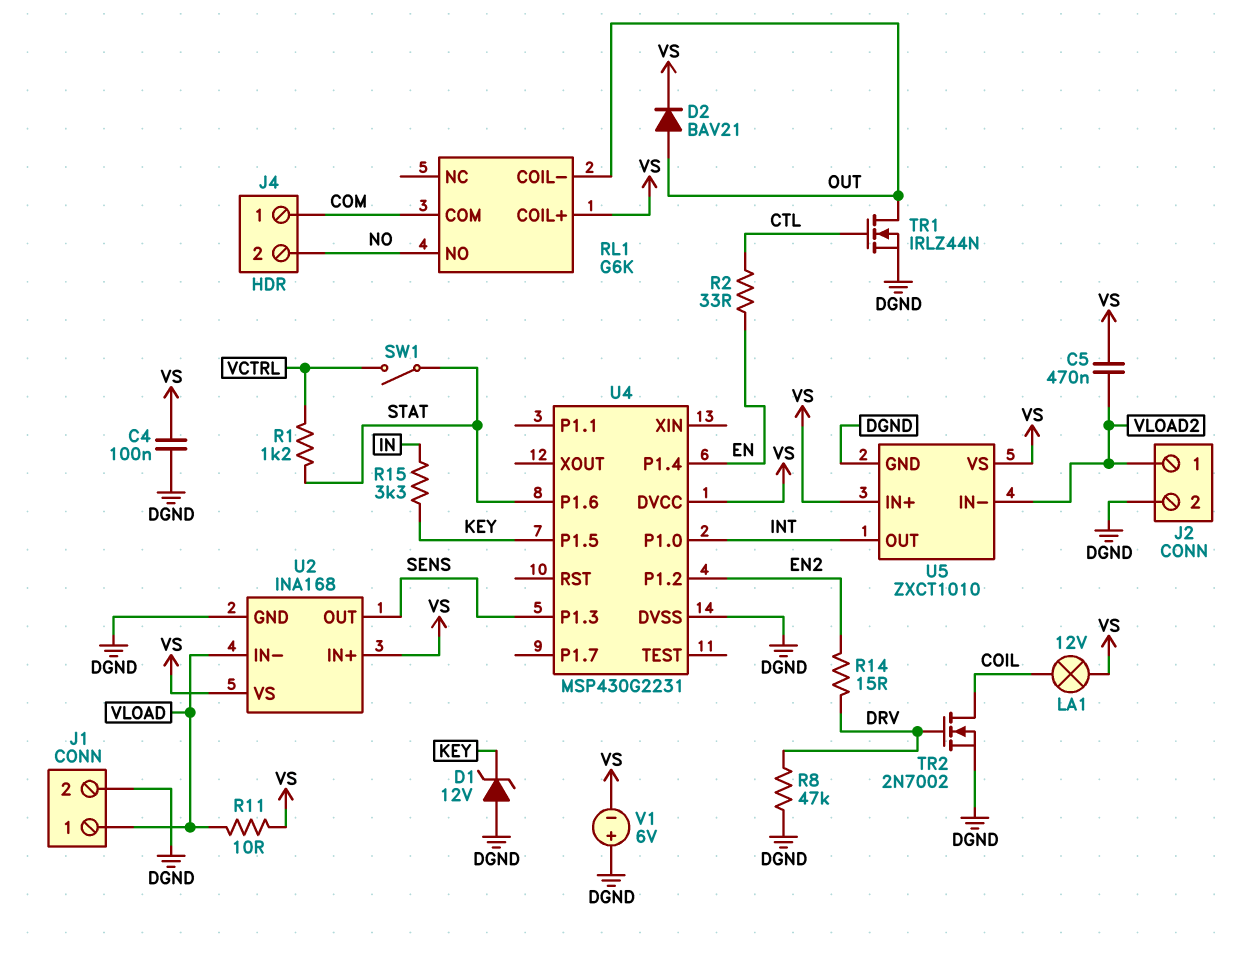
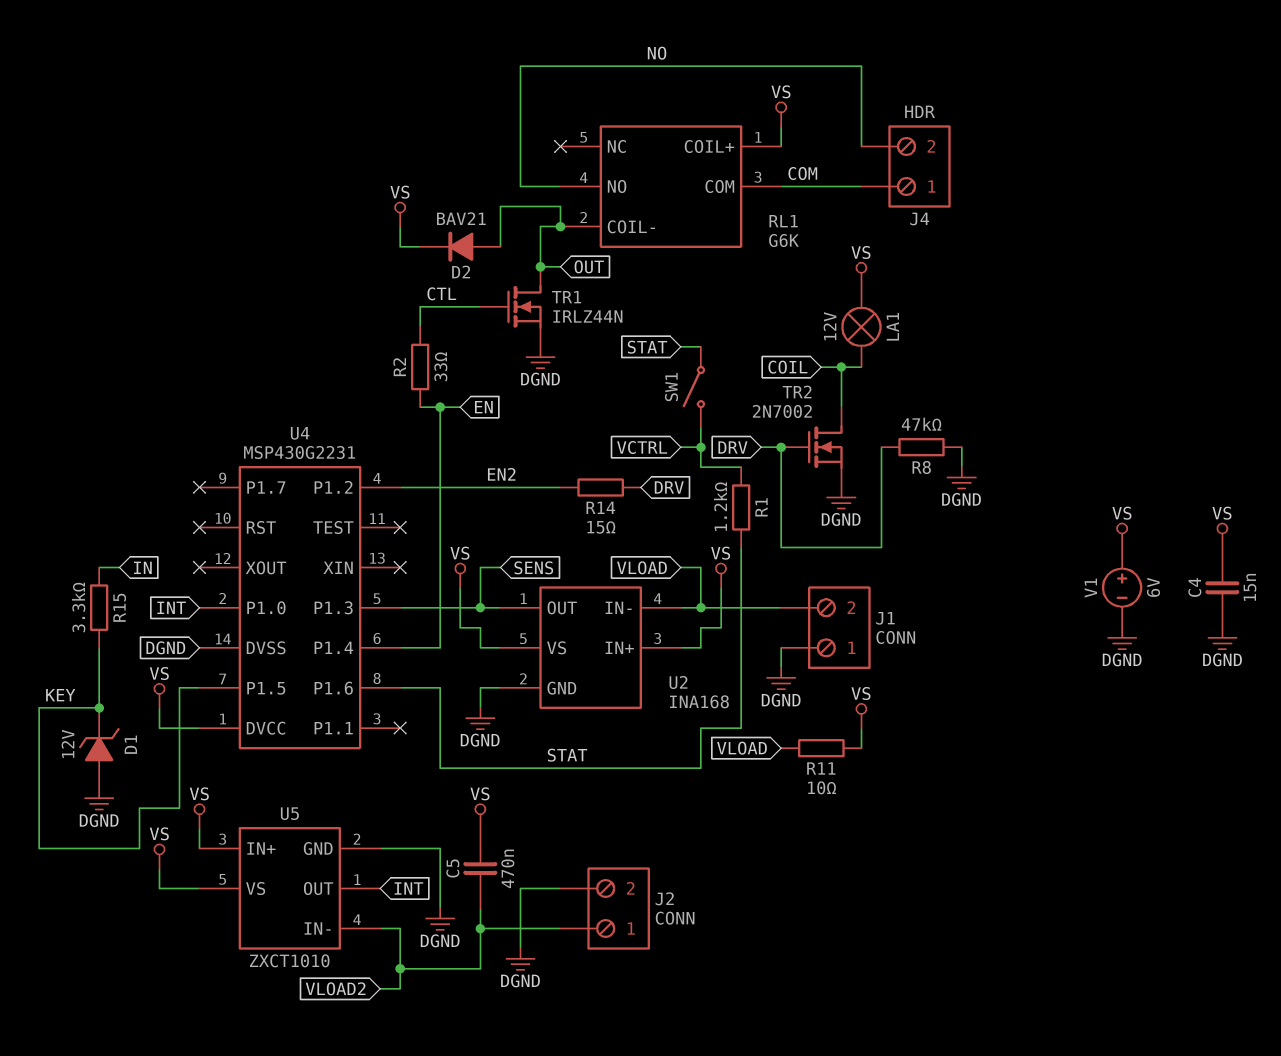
C4: 100nF (DGND, VS) -> 15nF (DGND, VS)
J1 pin 1: VLOAD -> DGND
J1 pin 2: DGND -> VLOAD
V1: 6V (plus DGND, minus VS) -> 6V (plus VS, minus DGND)

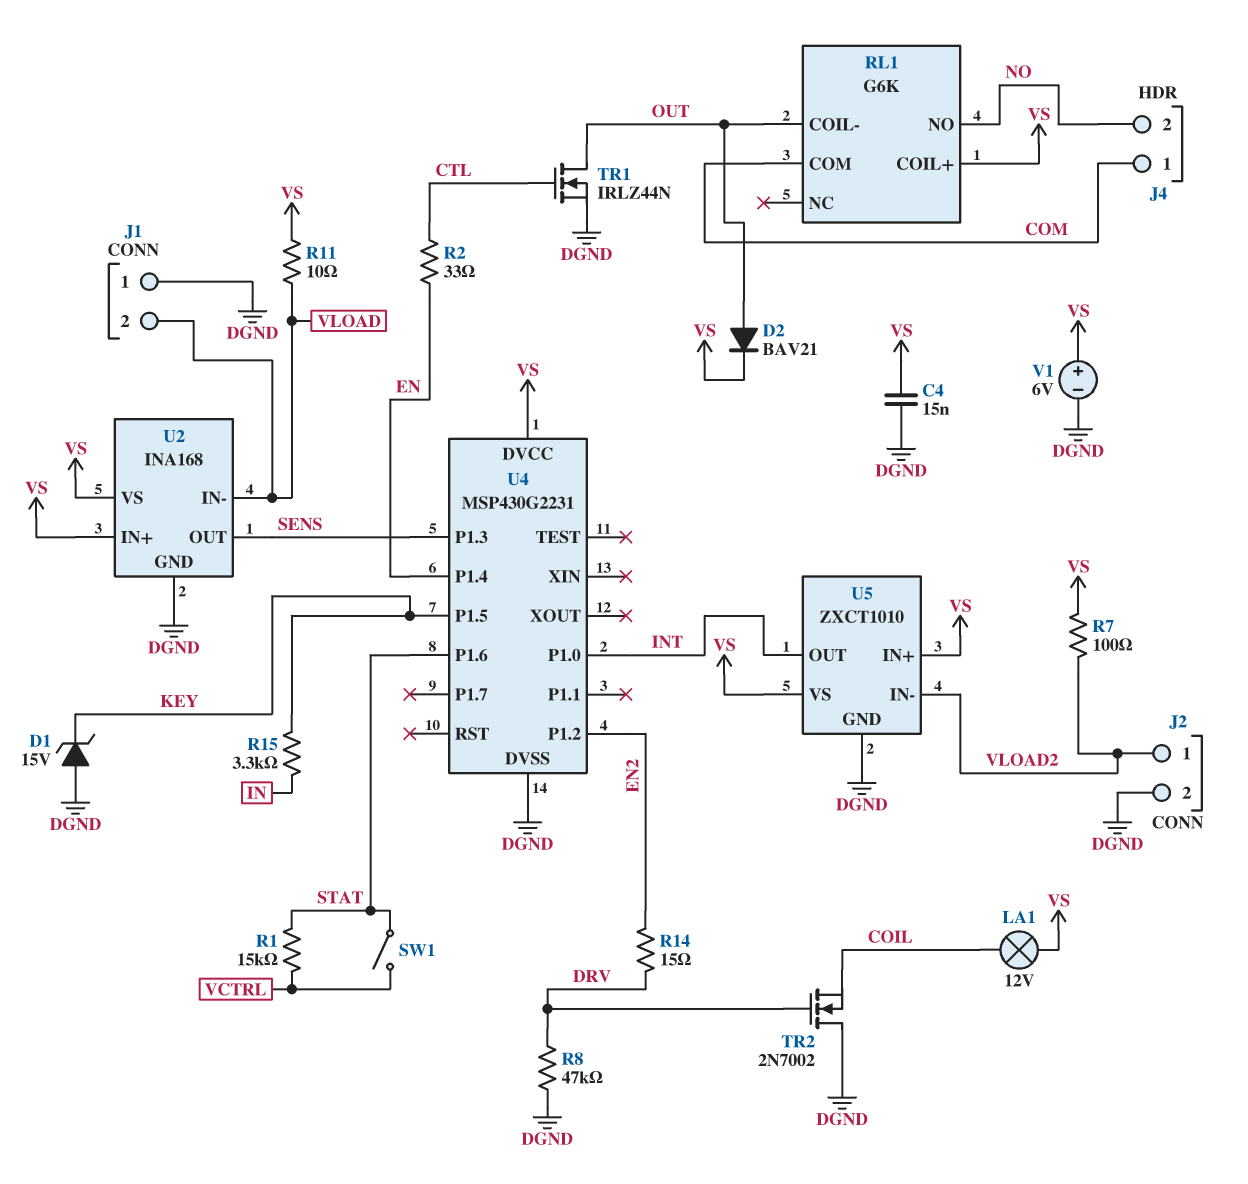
C5: 470nF (VLOAD2, VS) -> none
D1: zener 12V (A DGND, K KEY) -> zener 15V (A DGND, K KEY)
R1: 1.2k (STAT, VCTRL) -> 15k (STAT, VCTRL)
R7: none -> 100 (VLOAD2, VS)
TR2: NMOS 2N7002 (G DRV, D COIL, S DGND) -> NMOS 2N7002 (G DRV, D DGND, S COIL)

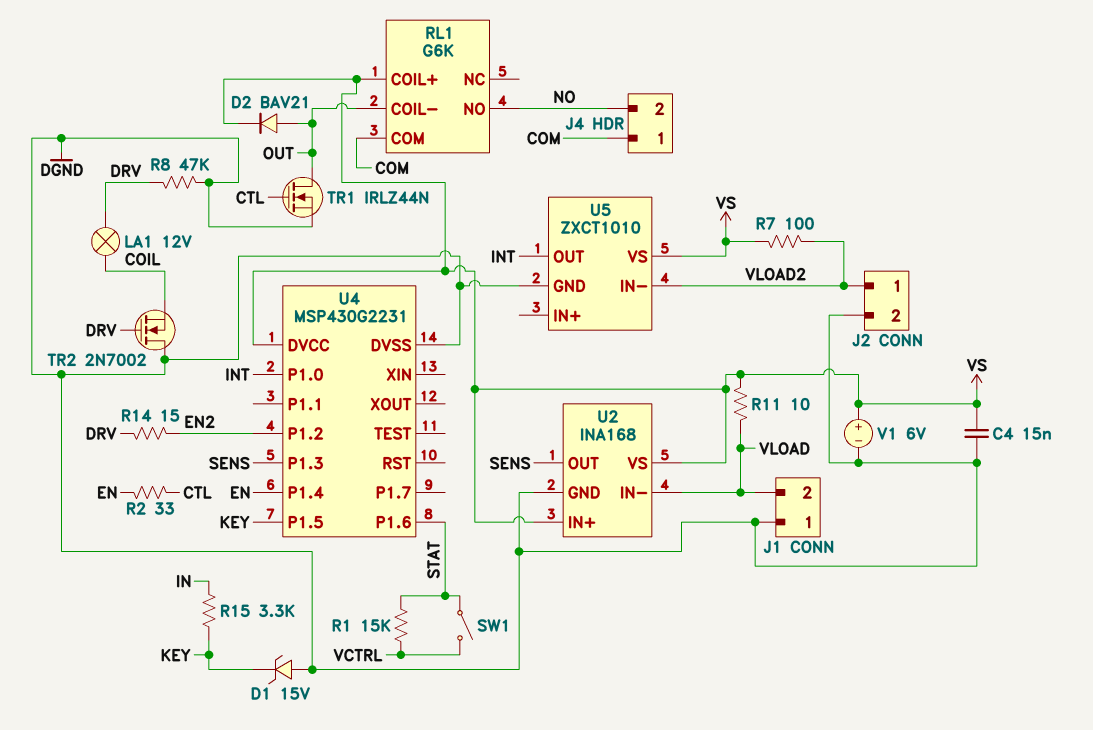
LA1: lamp 12V (COIL, VS) -> lamp 12V (COIL, DRV)
U5 pin IN+: VS -> none

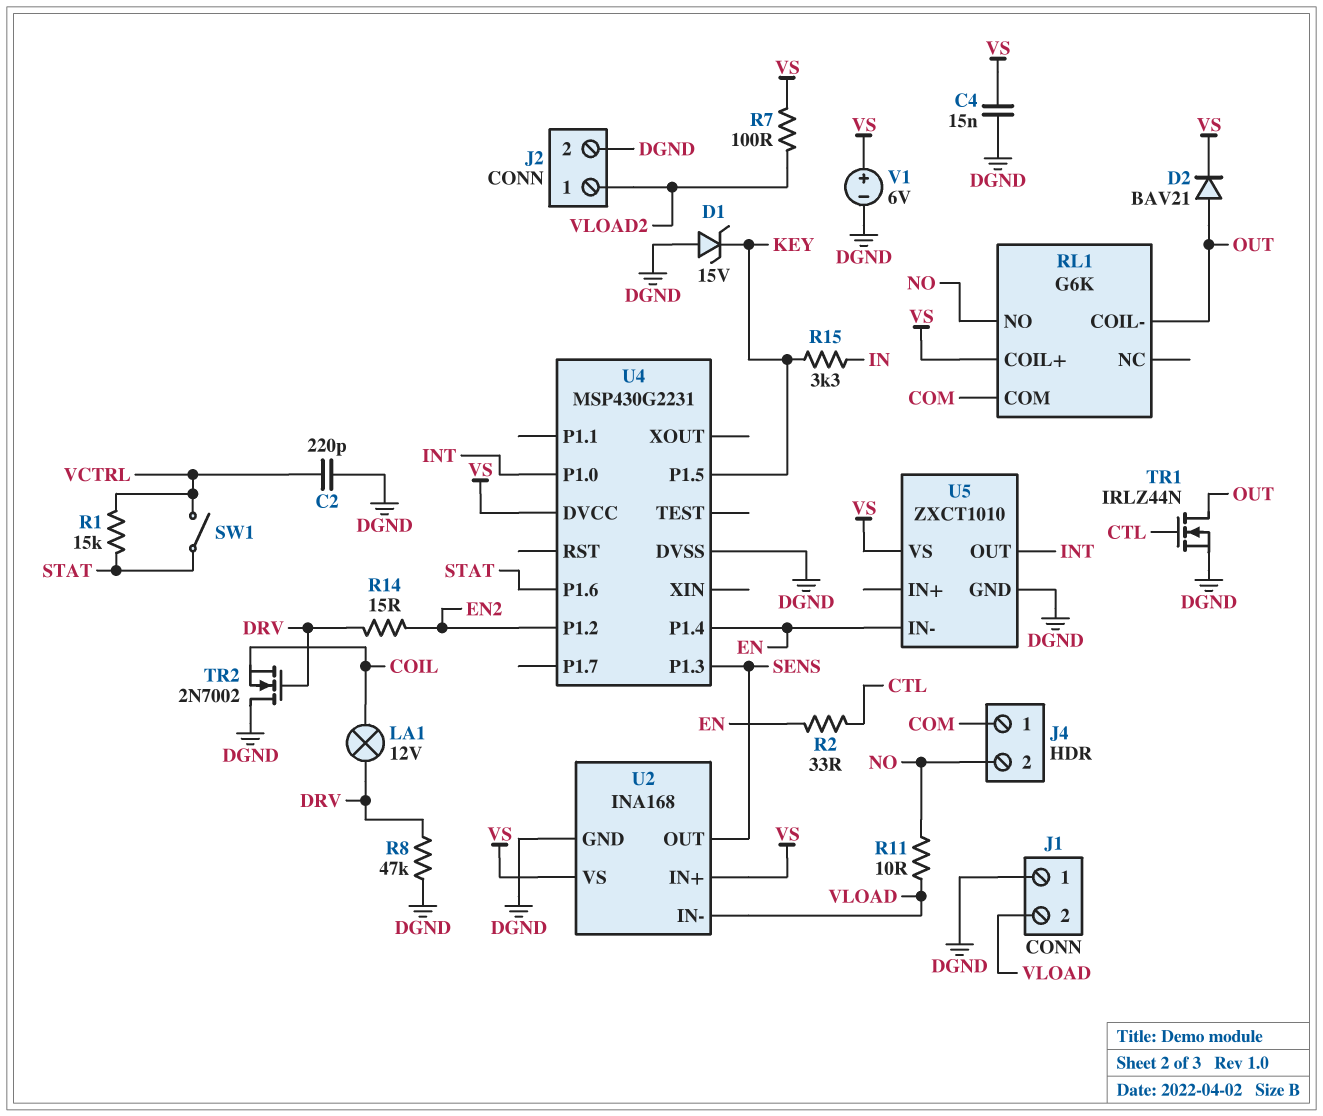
C2: none -> 220pF (DGND, VCTRL)
R11: 10 (VLOAD, VS) -> 10 (NO, VLOAD)
U5 pin IN-: VLOAD2 -> EN

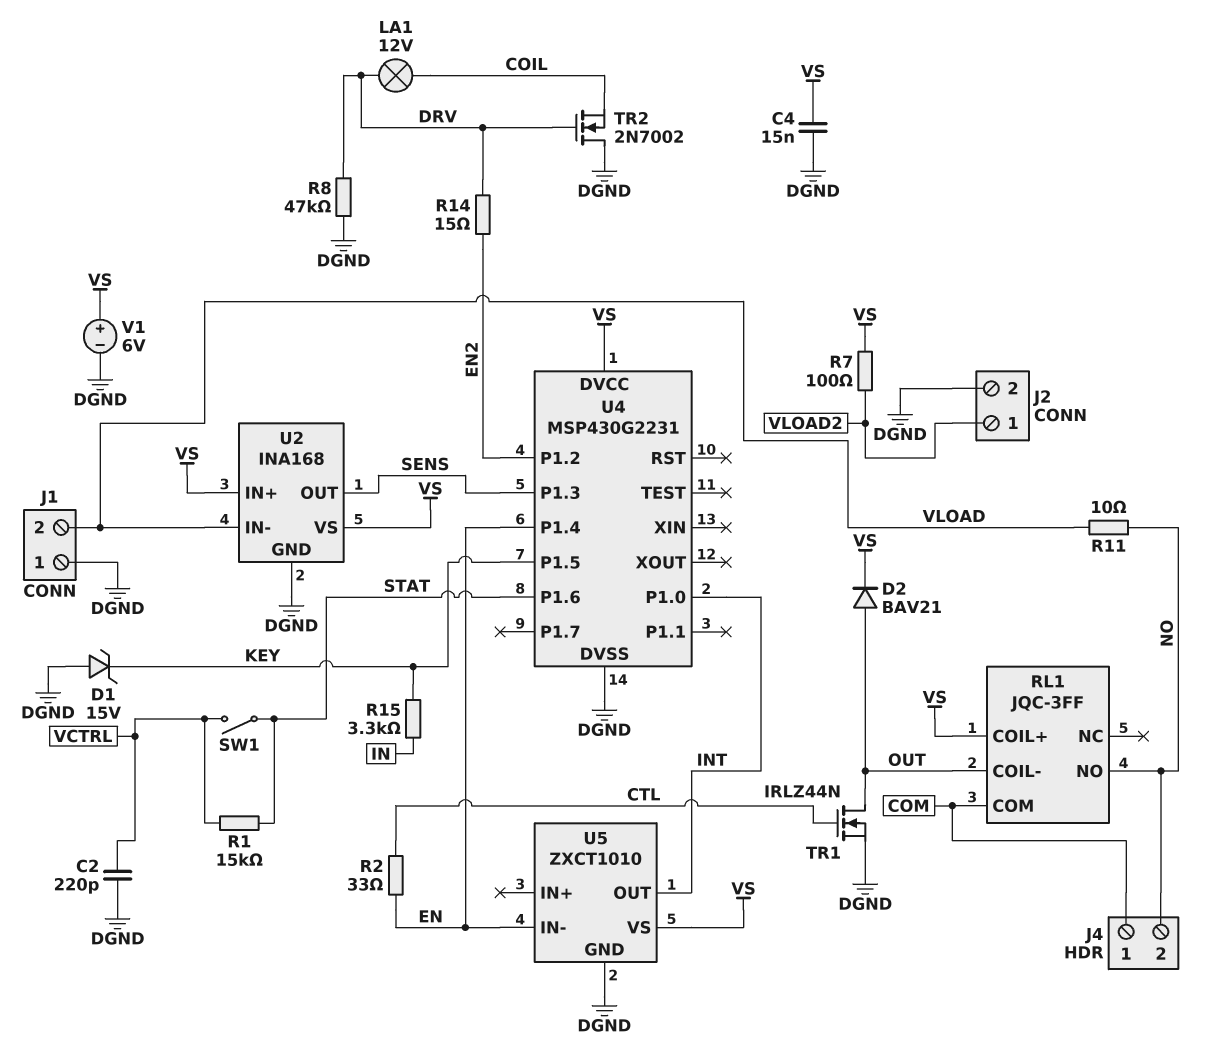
RL1: G6K -> JQC-3FF

